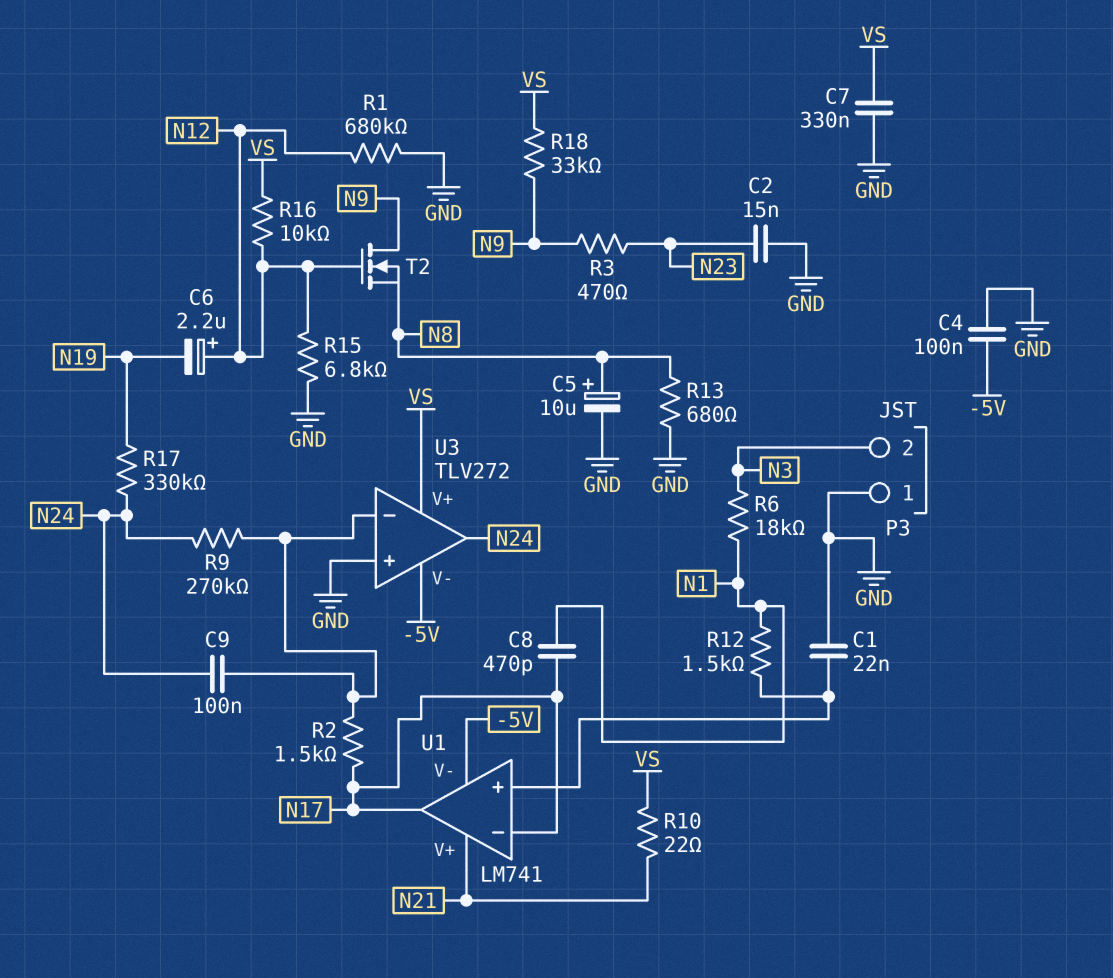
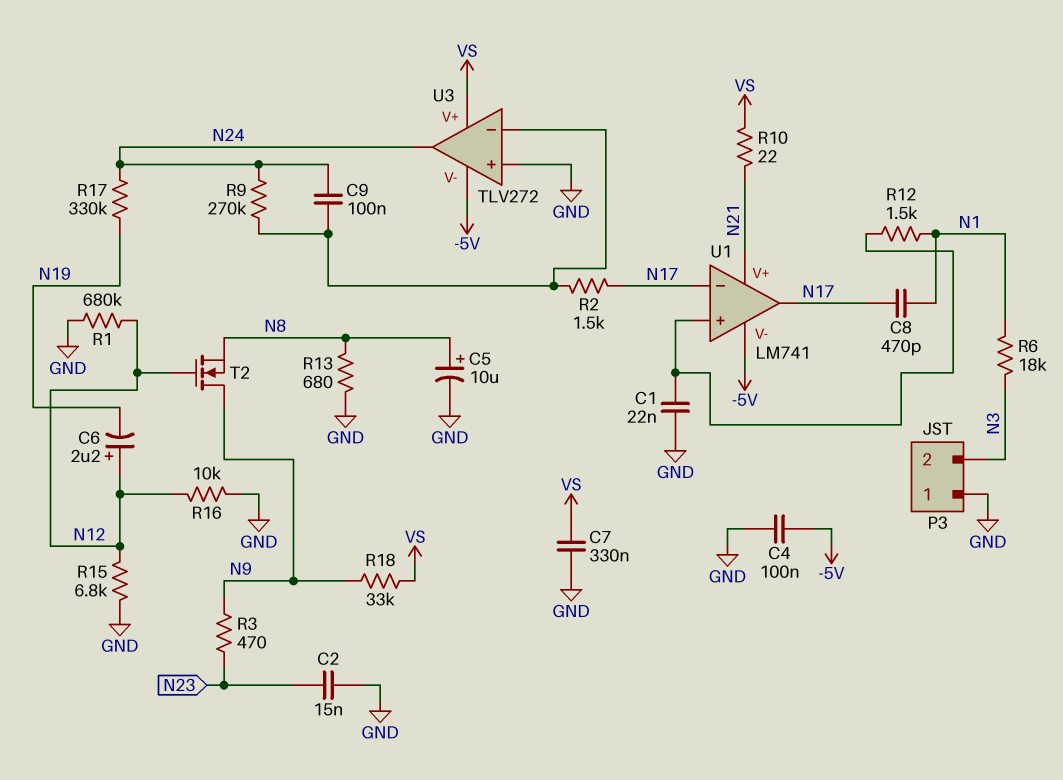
R16: 10k (N12, VS) -> 10k (GND, N12)

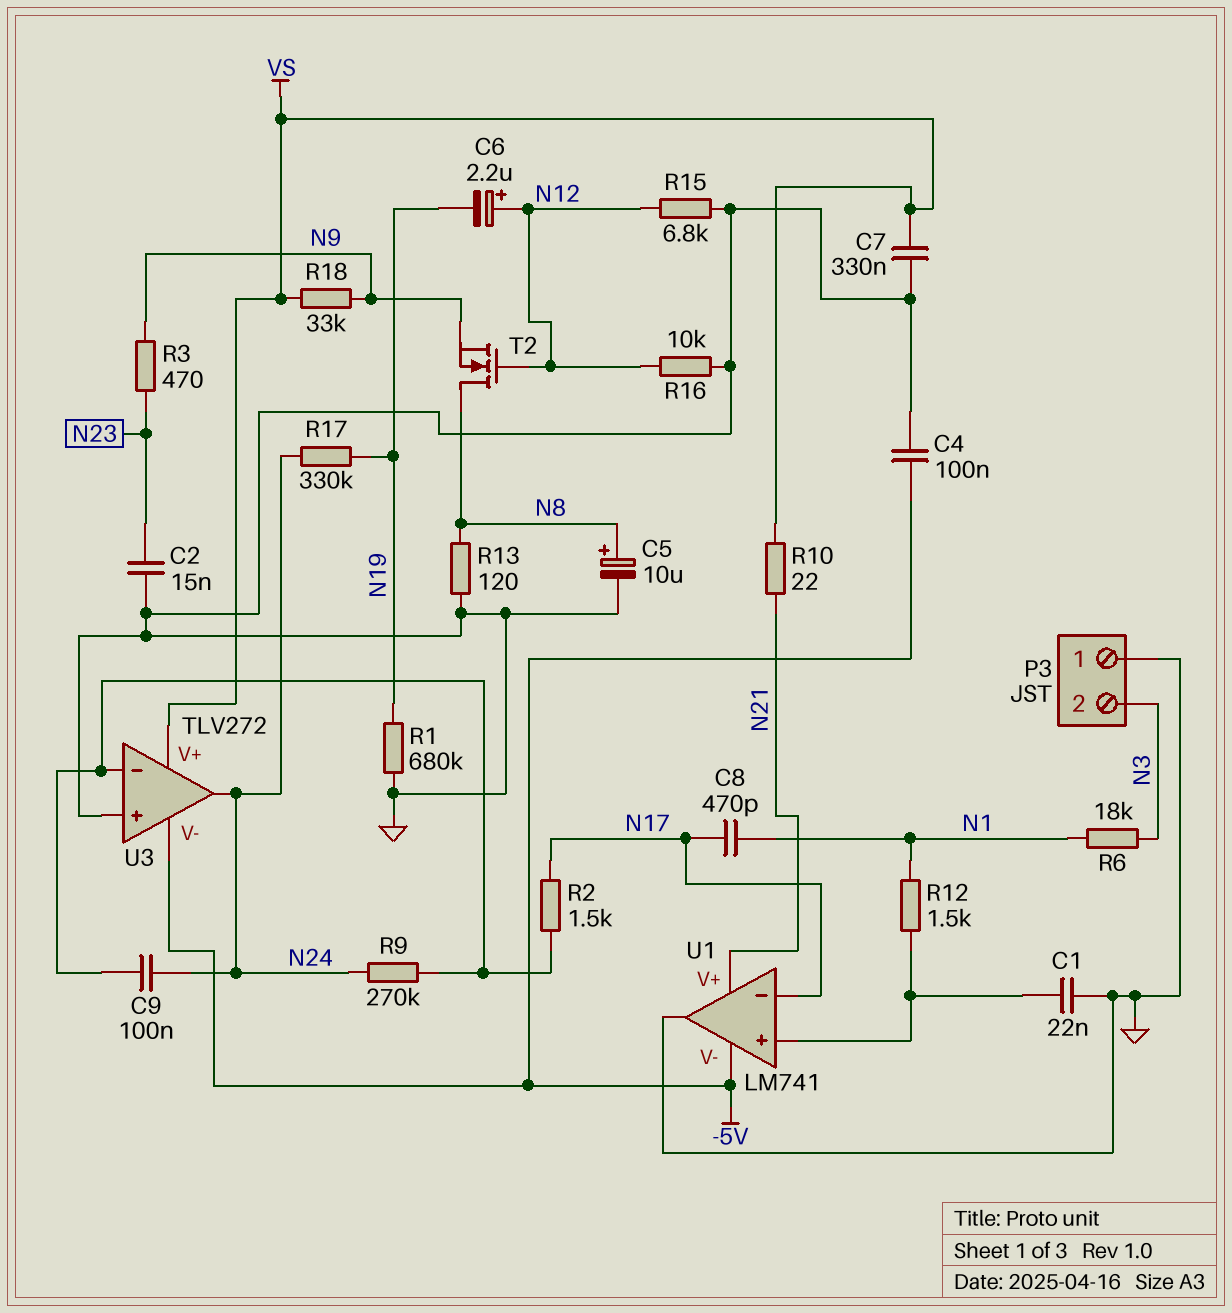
R1: 680k (GND, N12) -> 680k (GND, N19)
R13: 680 (GND, N8) -> 120 (GND, N8)
T2: NMOS (G N12, D N9, S N8) -> NMOS (G N12, D N8, S N9)
U1 pin out: N17 -> GND

